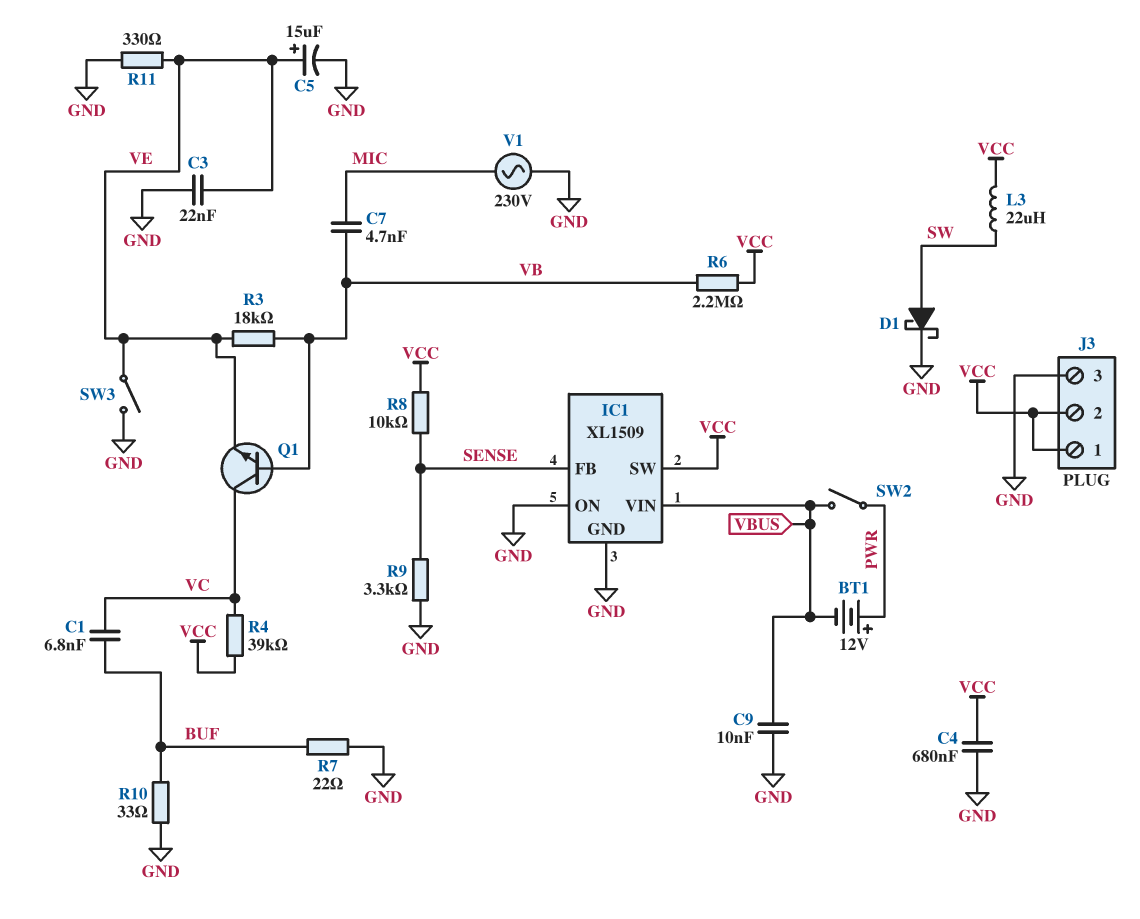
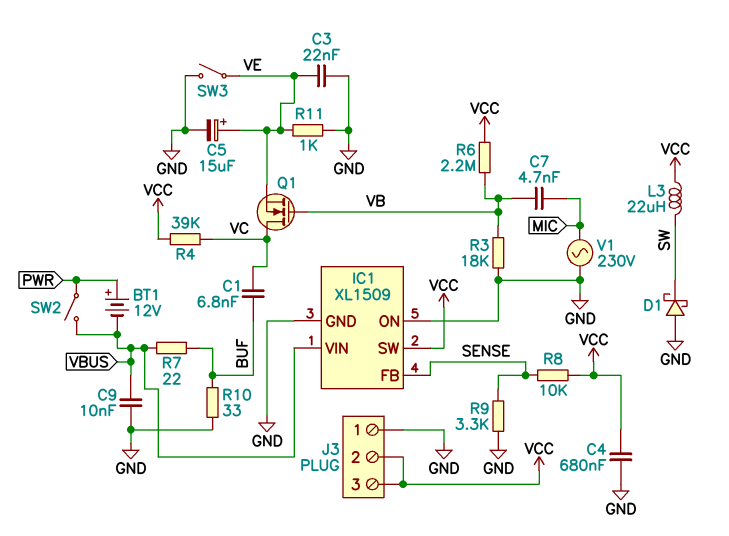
D1: schottky (A SW, K GND) -> schottky (A GND, K SW)
J3 pin 1: VCC -> GND
J3 pin 3: GND -> VCC
Q1: NPN (B VB, C VC, E VE) -> NMOS (G VB, D VC, S VE)
R3: 18k (VB, VE) -> 18k (GND, VB)
R7: 22 (BUF, GND) -> 22 (BUF, VBUS)
R11: 330 (GND, VE) -> 1k (GND, VE)

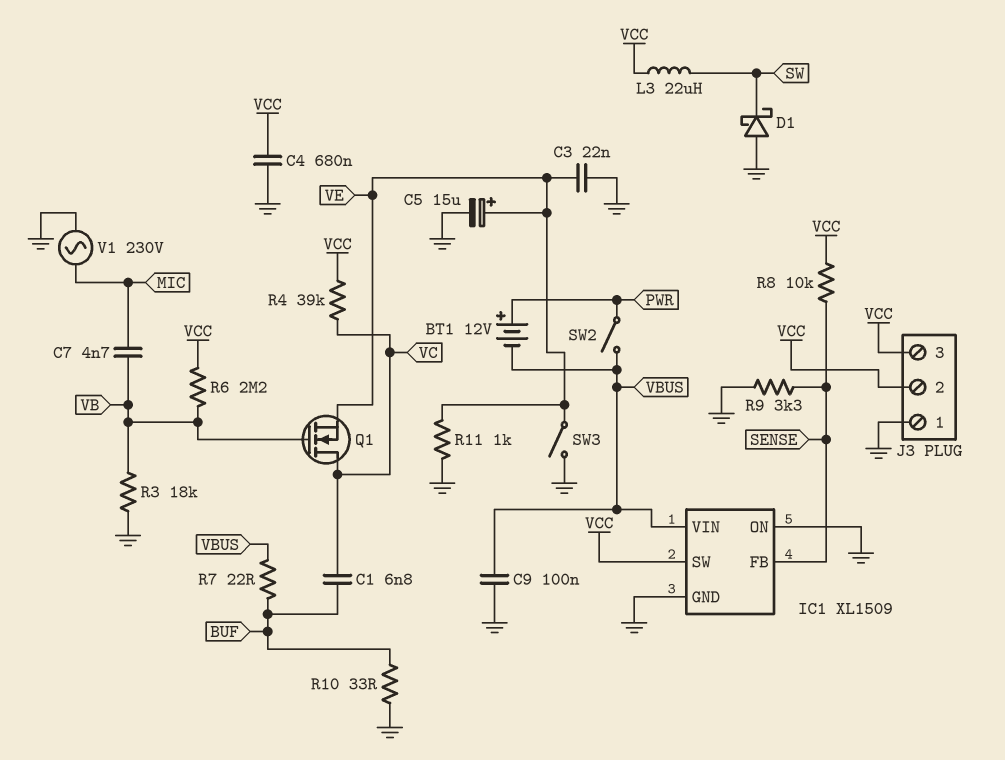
C9: 10nF (GND, VBUS) -> 100nF (GND, VBUS)

